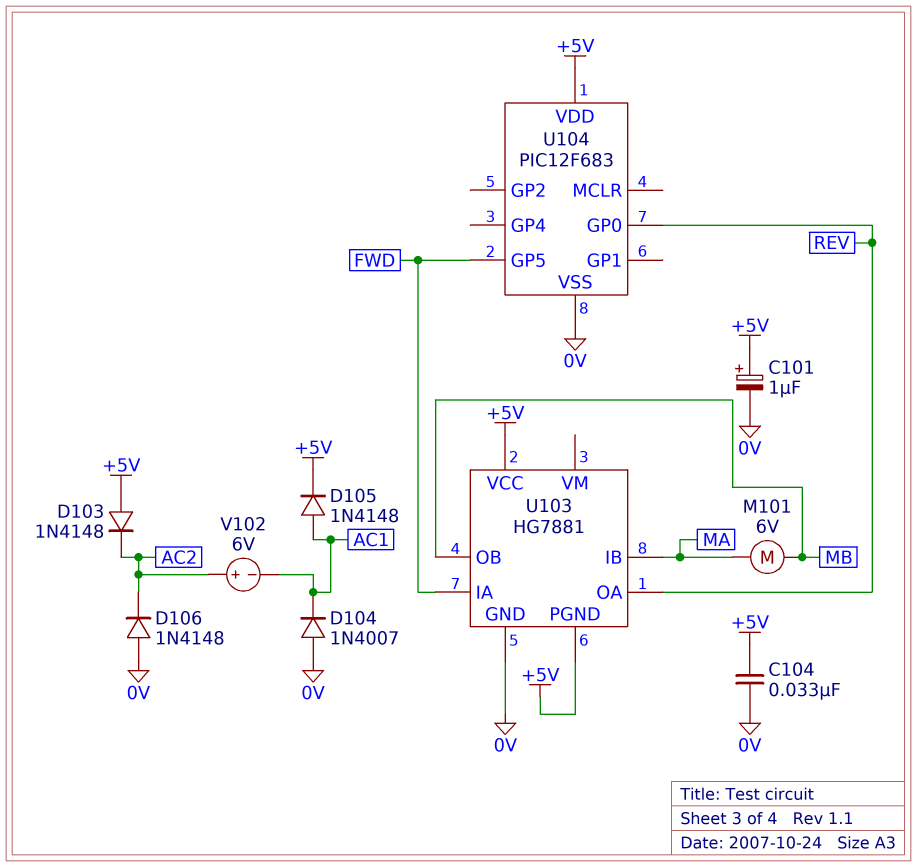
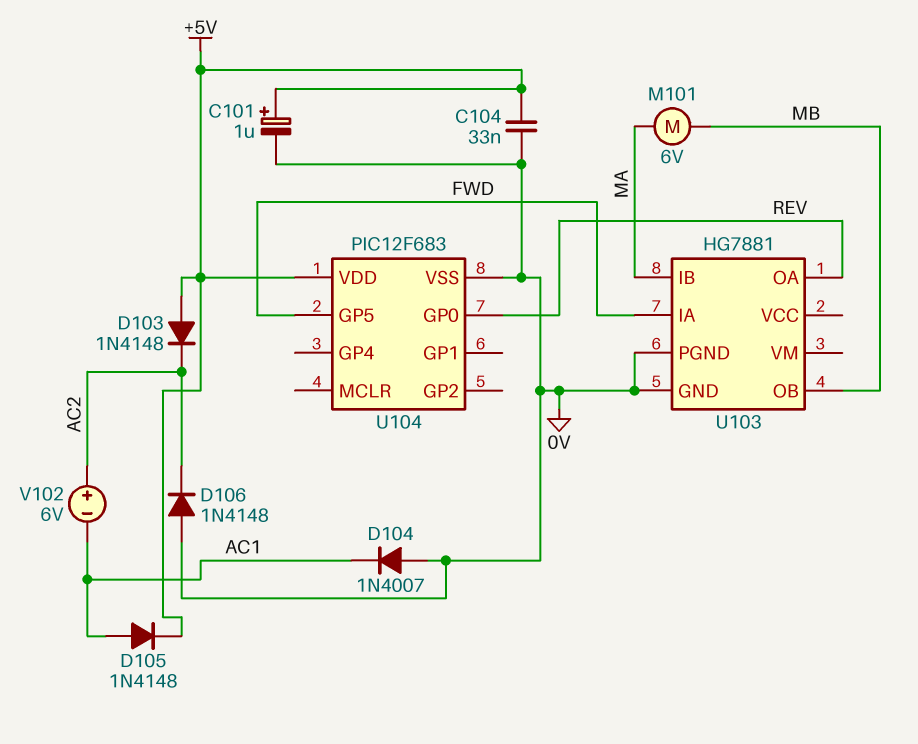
U103 pin PGND: +5V -> 0V
U103 pin VCC: +5V -> none

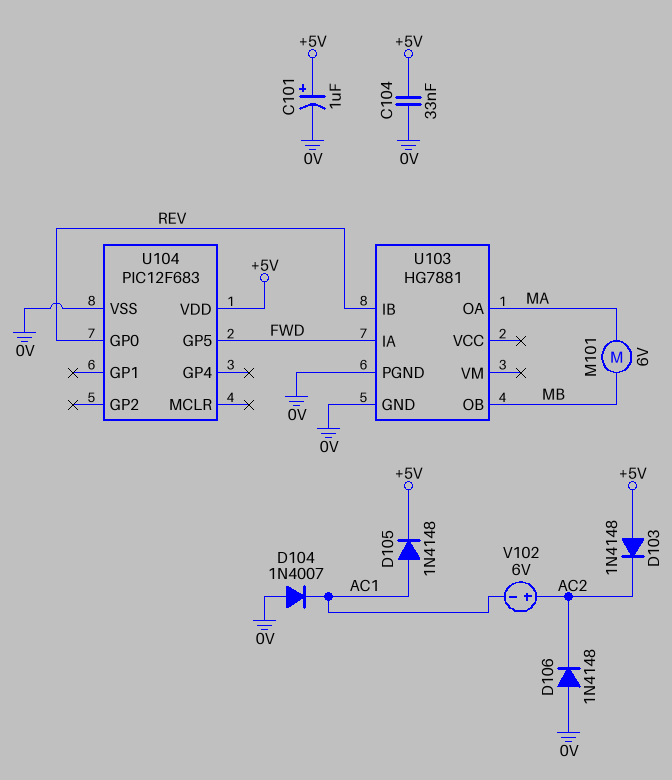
U103 pin IB: MA -> REV
U103 pin OA: REV -> MA

